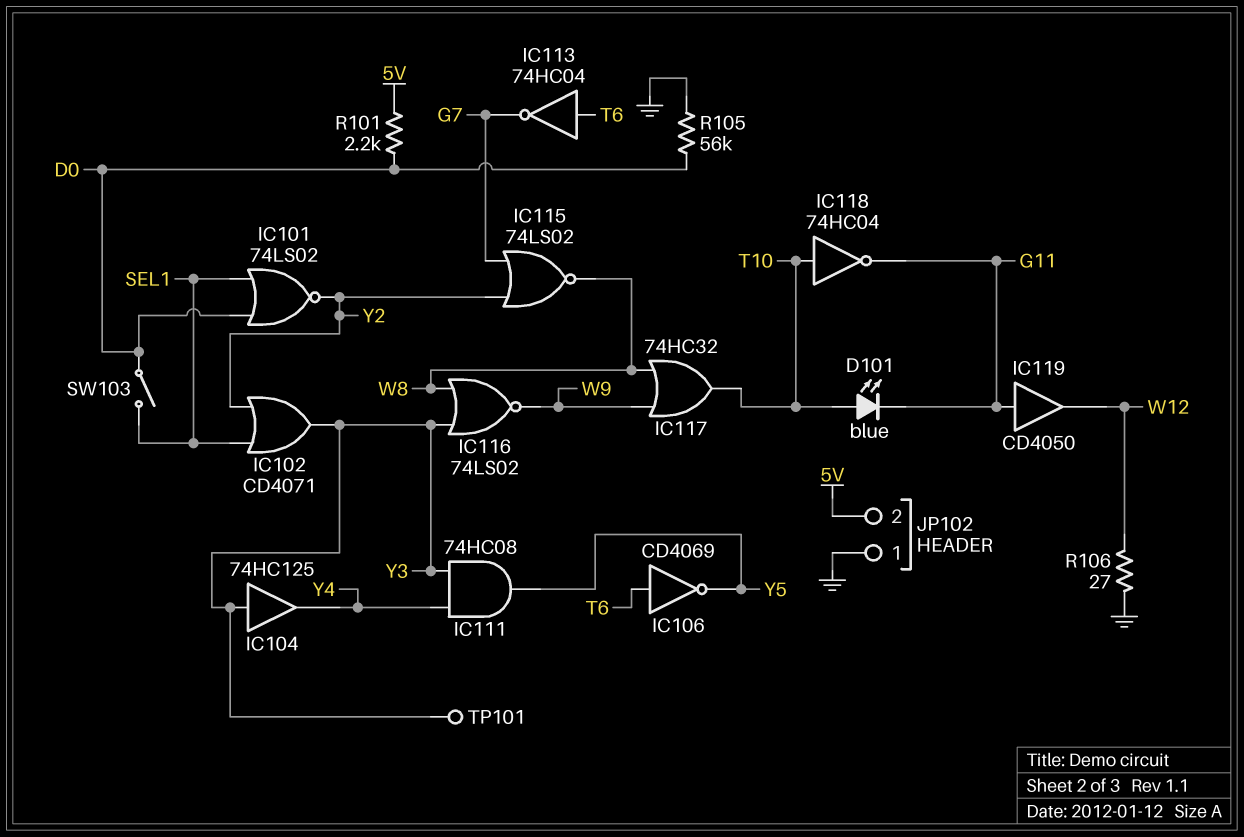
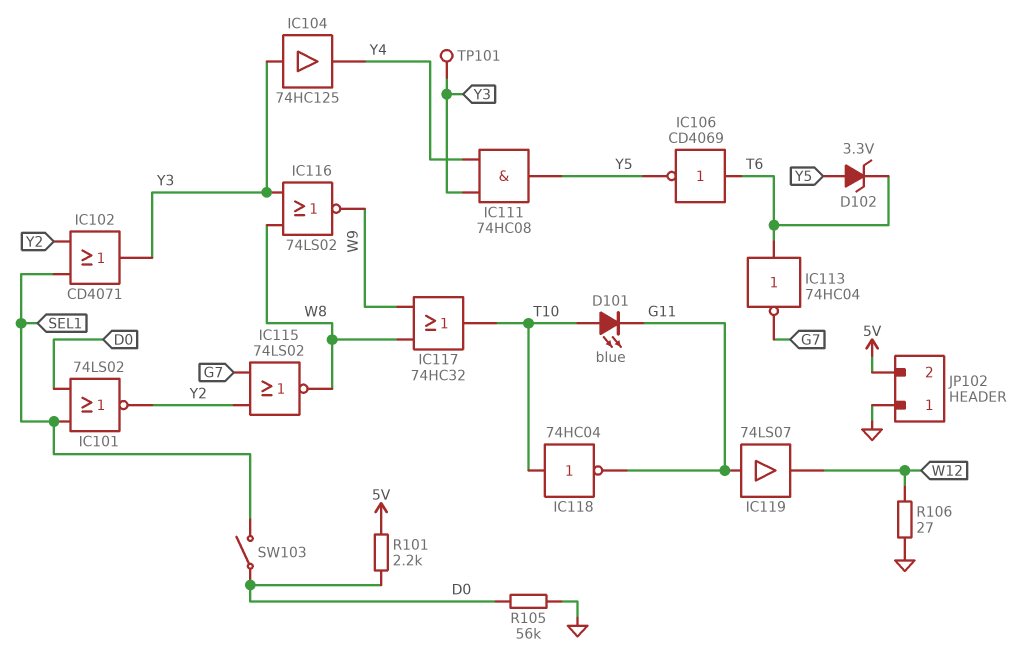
D102: none -> zener 3.3V (A Y5, K T6)
IC119: buffer CD4050 (in G11, out W12) -> buffer 74LS07 (in G11, out W12)

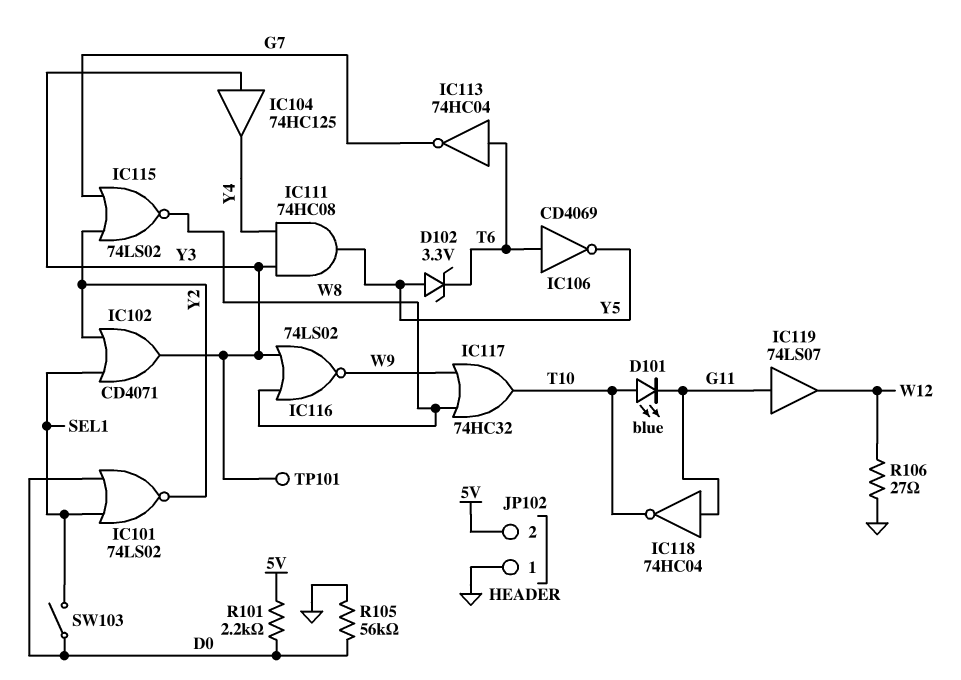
IC118: NOT 74HC04 (in T10, out G11) -> NOT 74HC04 (in G11, out T10)

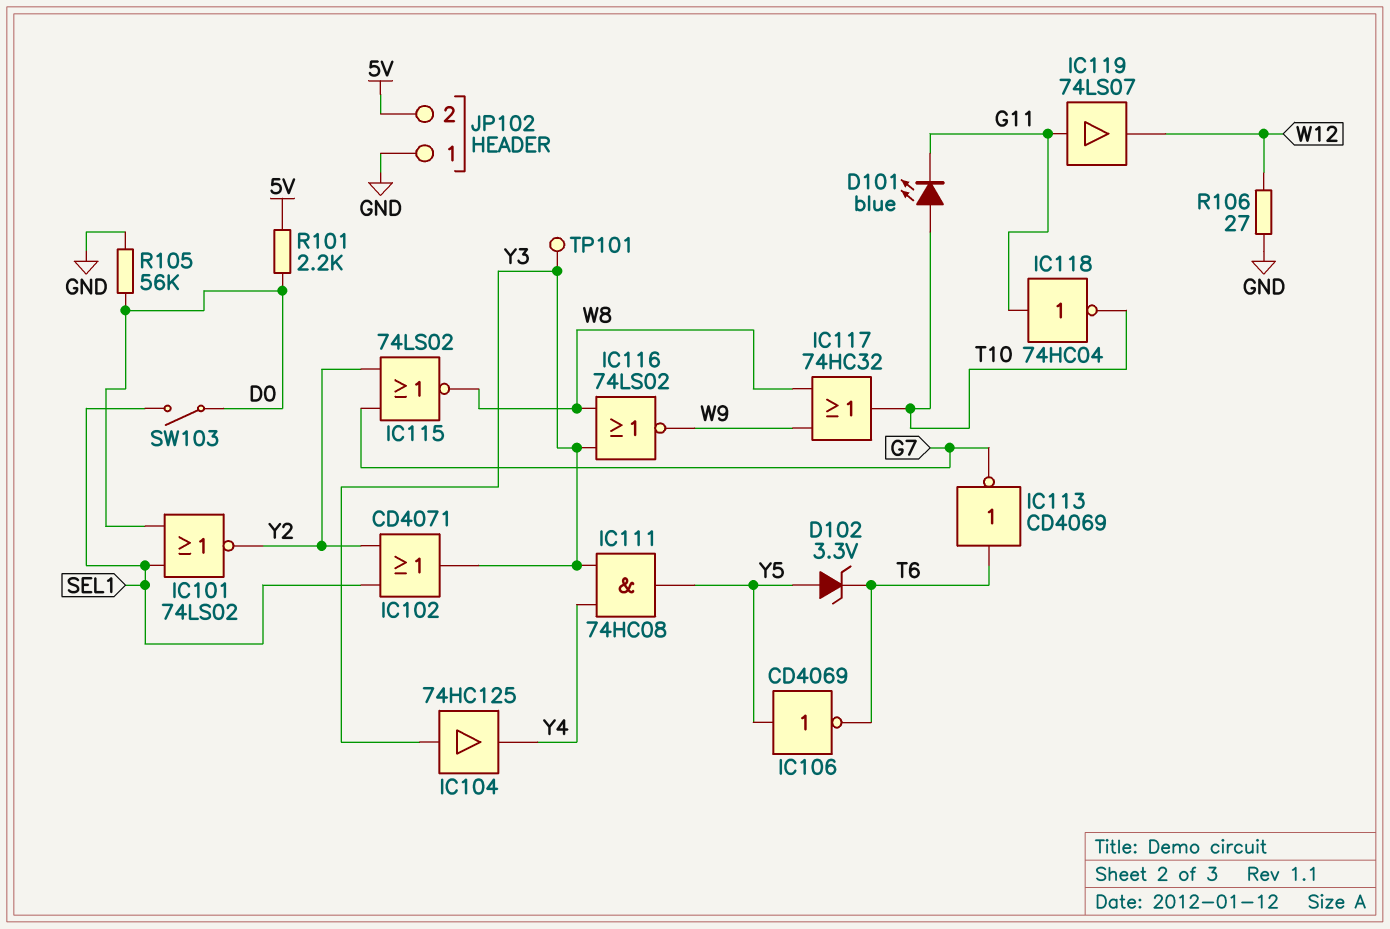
IC106: NOT CD4069 (in T6, out Y5) -> NOT CD4069 (in Y5, out T6)
IC113: NOT 74HC04 (in T6, out G7) -> NOT CD4069 (in T6, out G7)

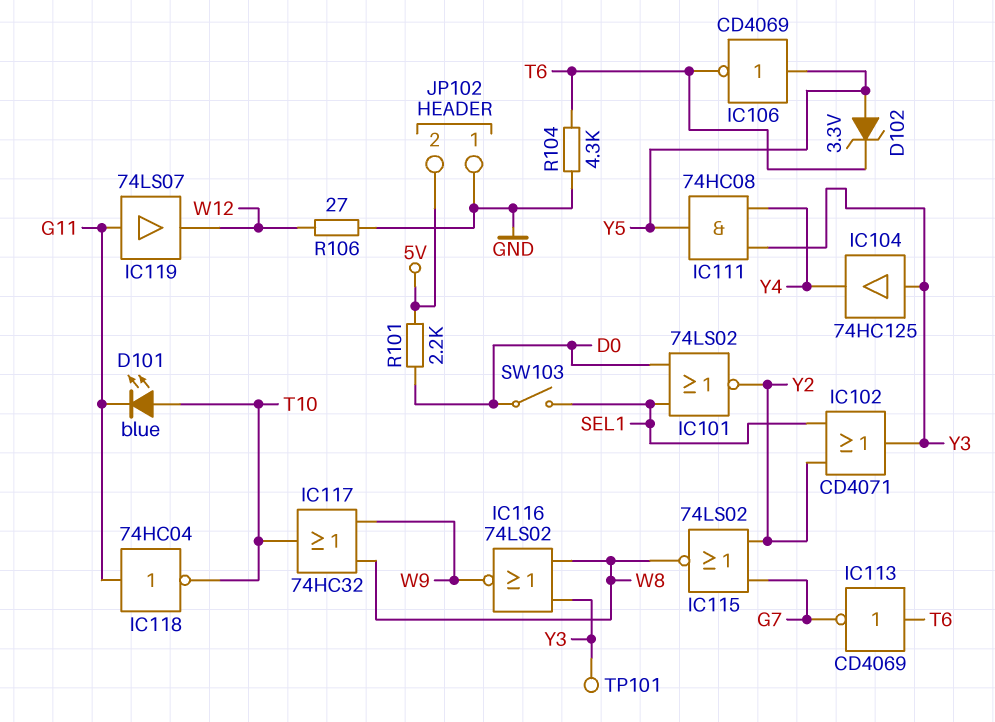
R104: none -> 4.3k (GND, T6)
R105: 56k (D0, GND) -> none

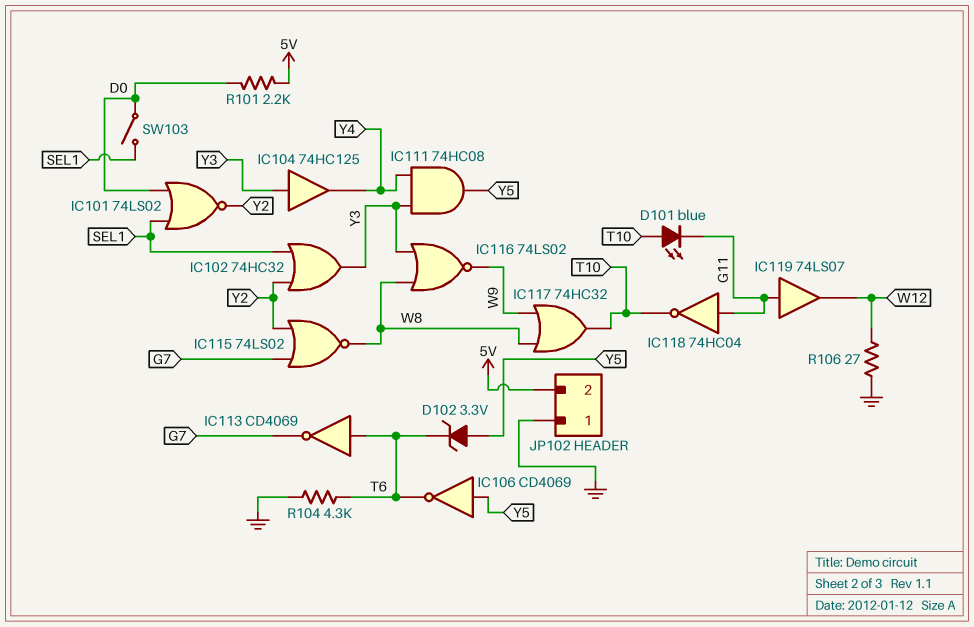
IC102: OR CD4071 (in SEL1, in Y2, out Y3) -> OR 74HC32 (in SEL1, in Y2, out Y3)
TP101: test point (Y3) -> none

